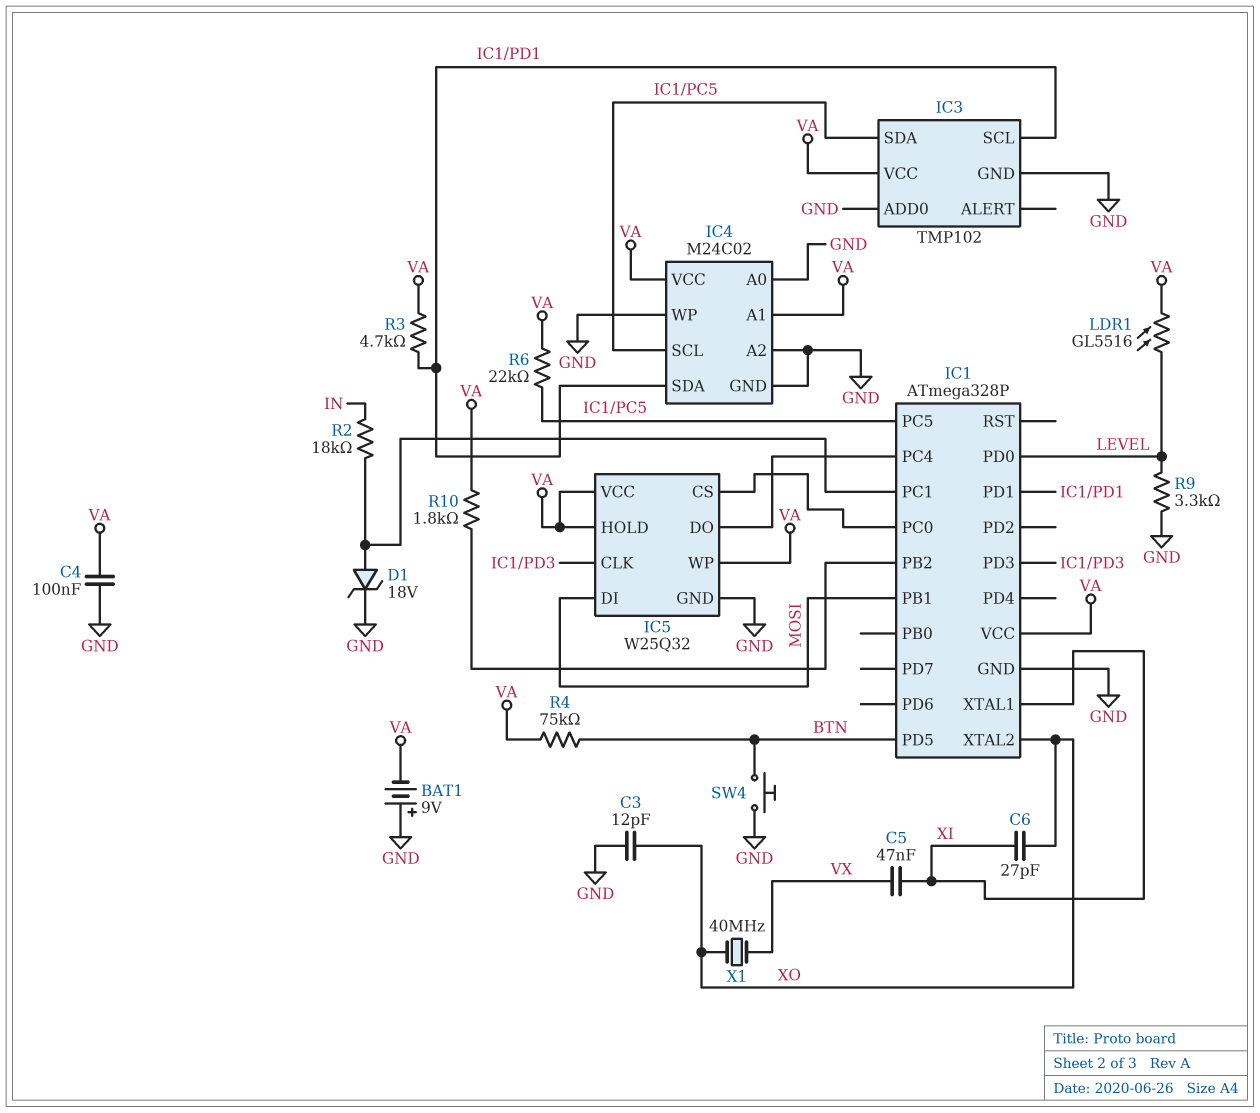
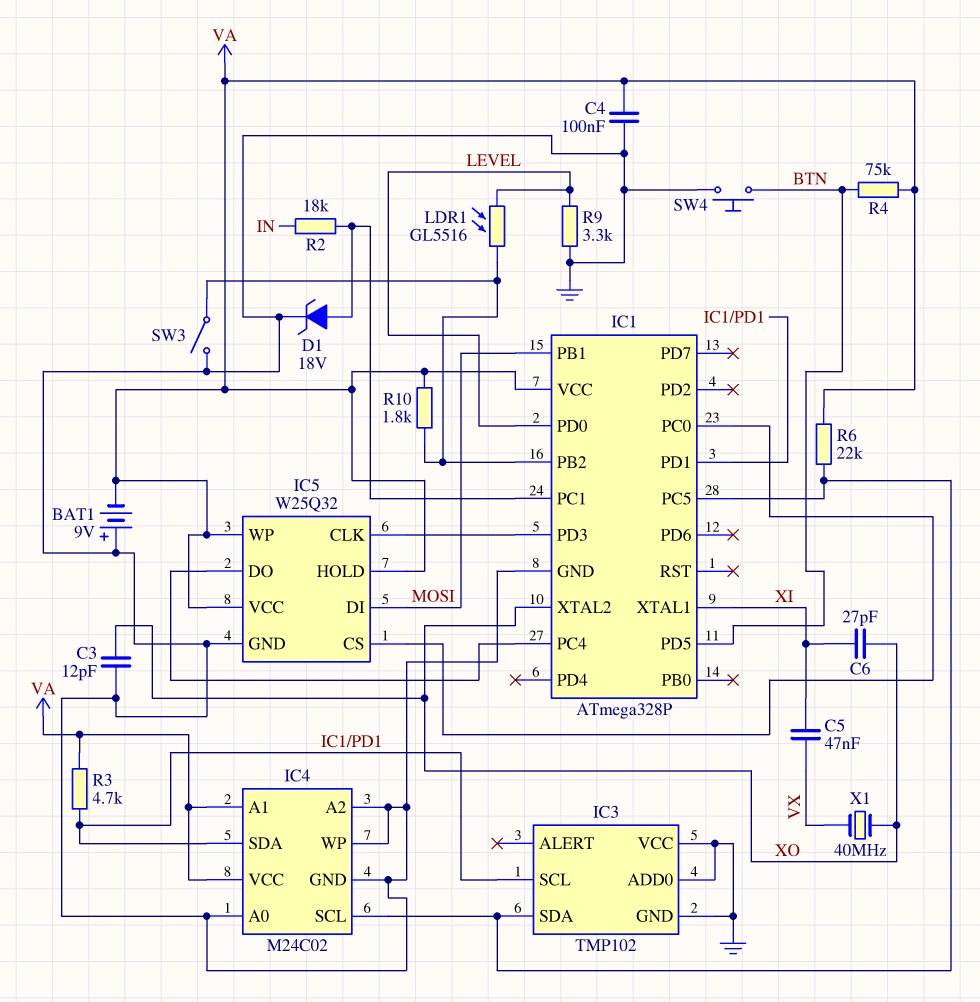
IC3 pin VCC: VA -> GND
LDR1: GL5516 (LEVEL, VA) -> GL5516 (IC1/PB2, LEVEL)
SW3: none -> switch (GND, IC1/PB2)

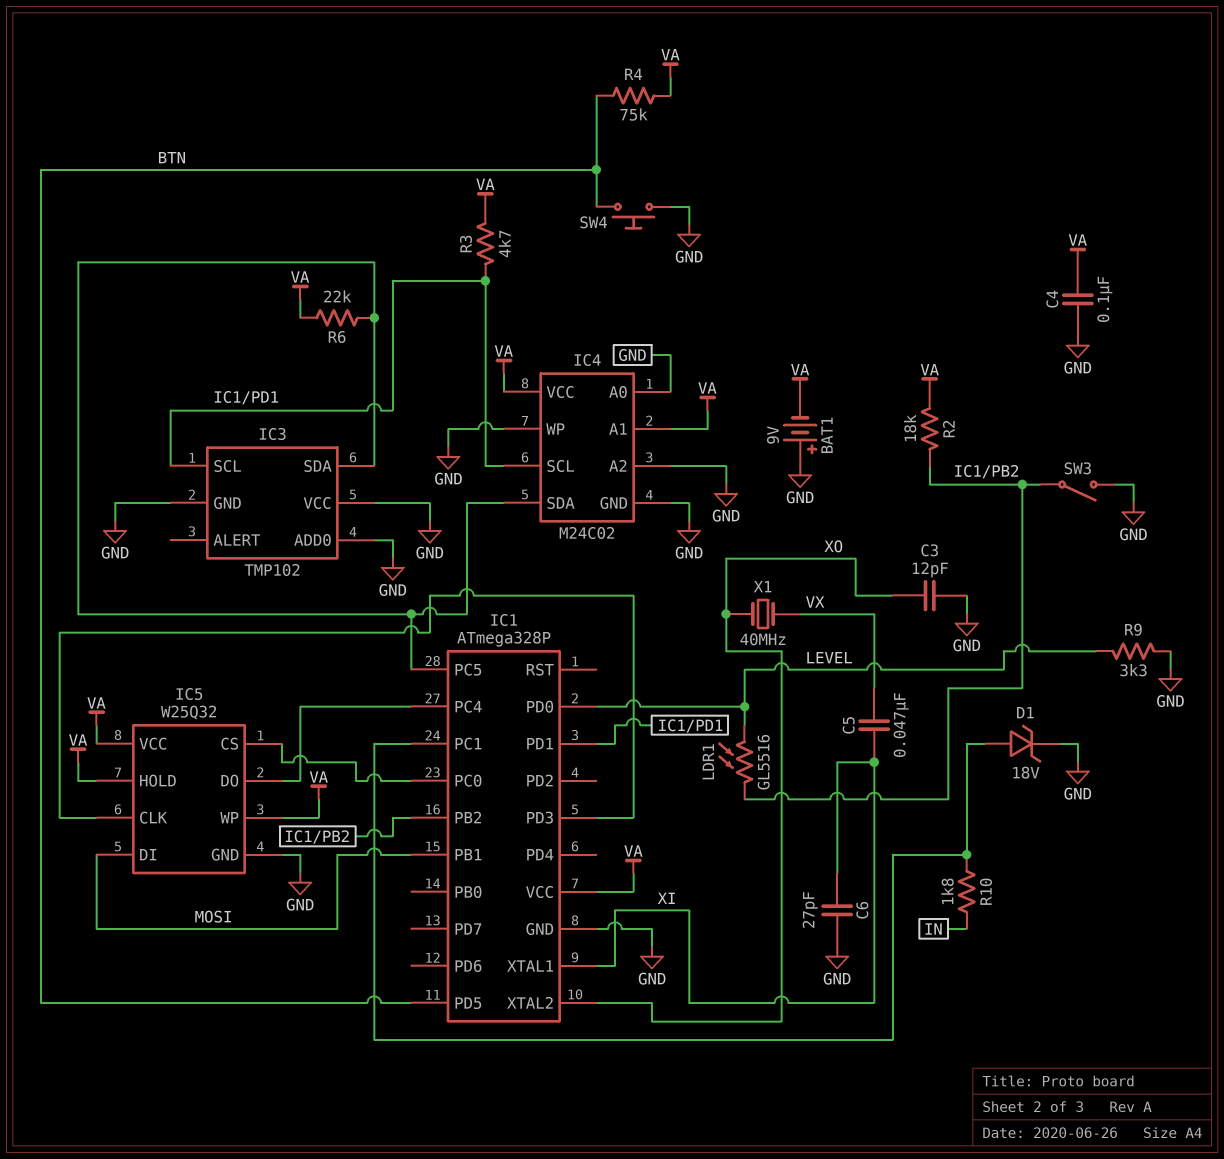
C6: 27pF (XI, XO) -> 27pF (GND, XI)
IC4 pin SCL: IC1/PC5 -> IC1/PD1
IC4 pin SDA: IC1/PD1 -> IC1/PC5
R2: 18k (IC1/PC1, IN) -> 18k (IC1/PB2, VA)
R10: 1.8k (IC1/PB2, VA) -> 1.8k (IC1/PC1, IN)

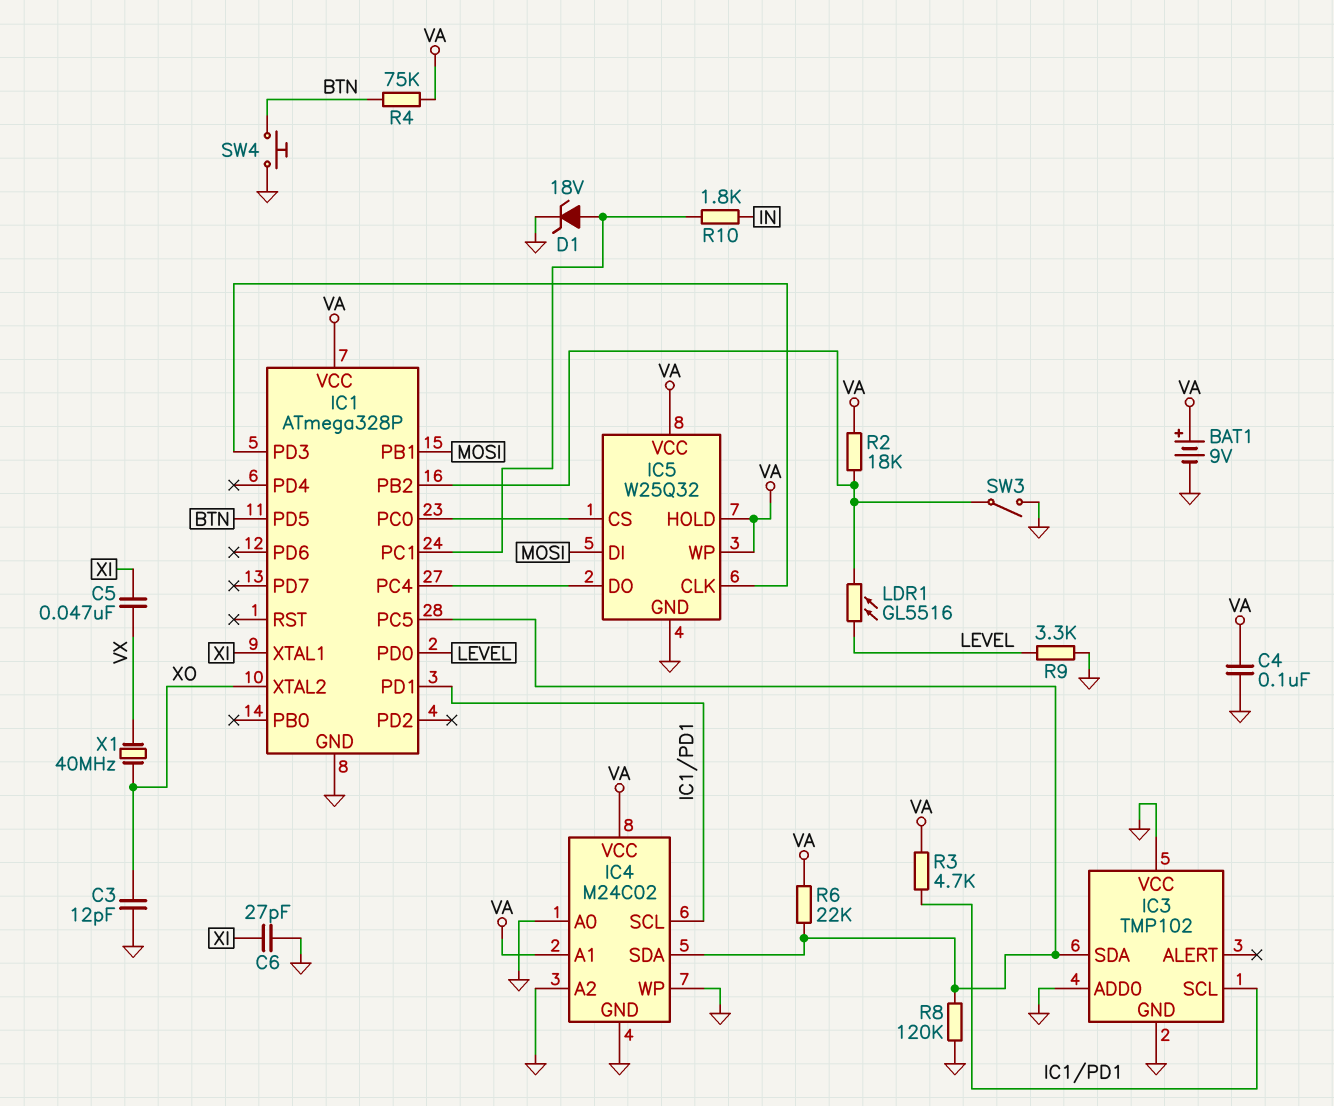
BAT1: 9V (plus GND, minus VA) -> 9V (plus VA, minus GND)
R8: none -> 120k (GND, IC1/PC5)

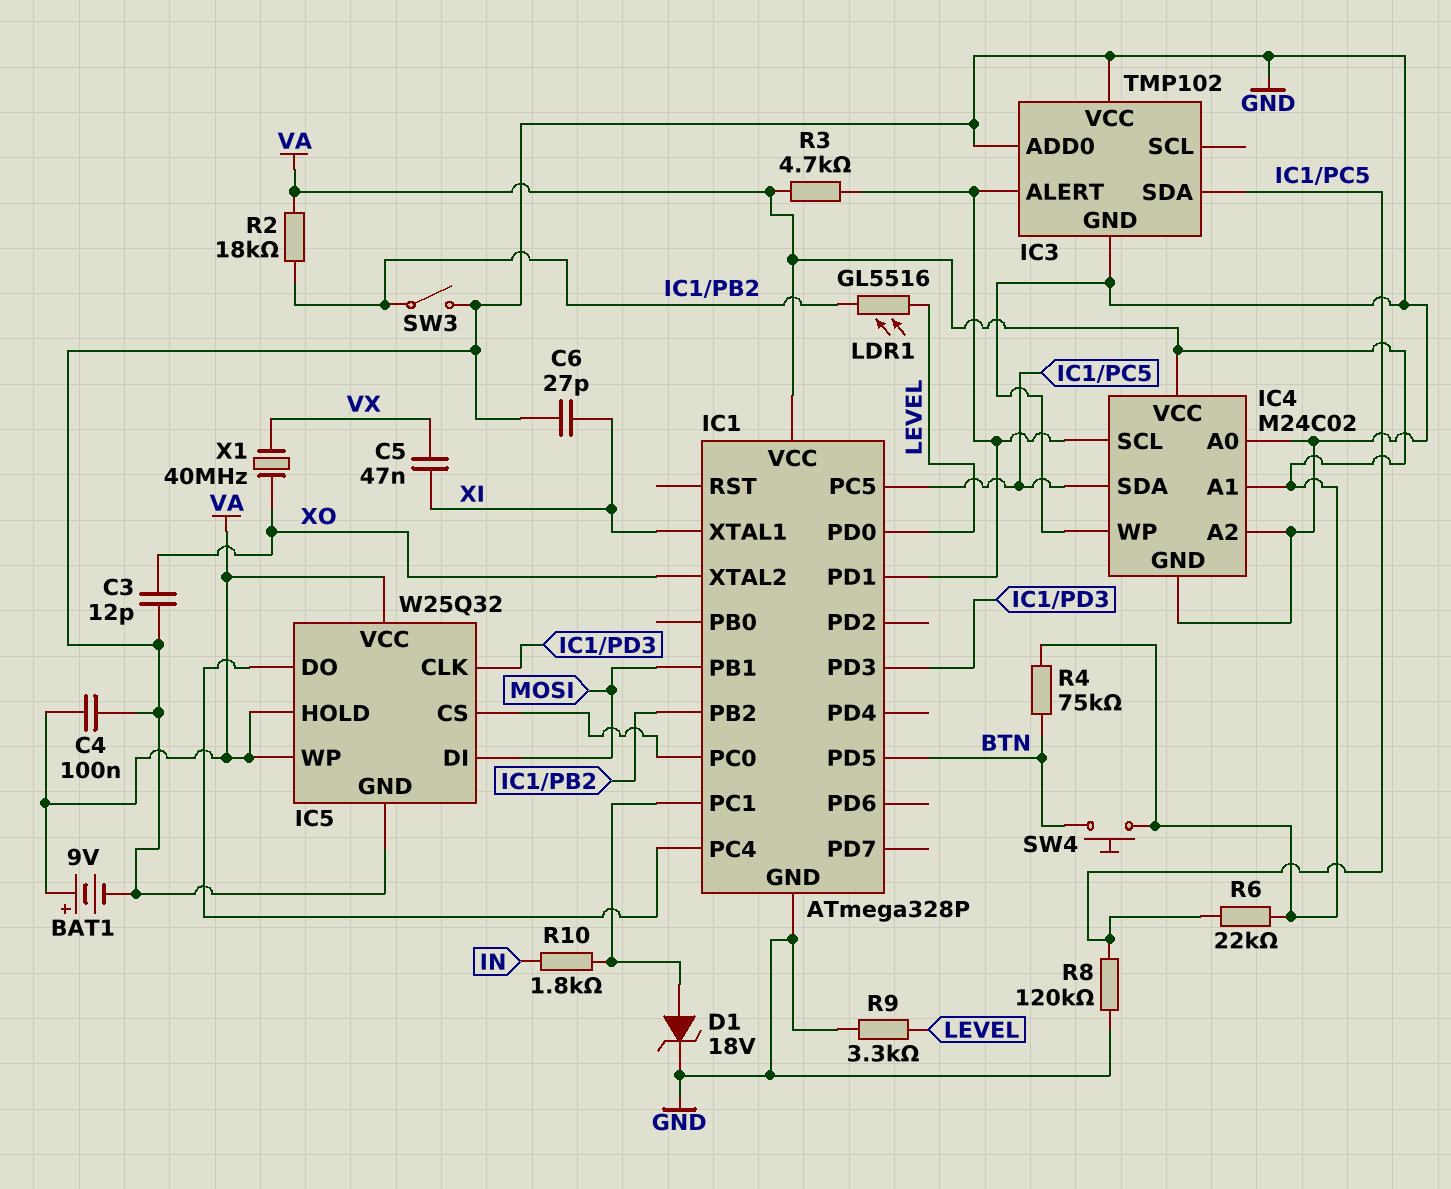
IC3 pin ALERT: none -> IC1/PD1
IC3 pin SCL: IC1/PD1 -> none
SW4: button (BTN, GND) -> button (BTN, VA)

